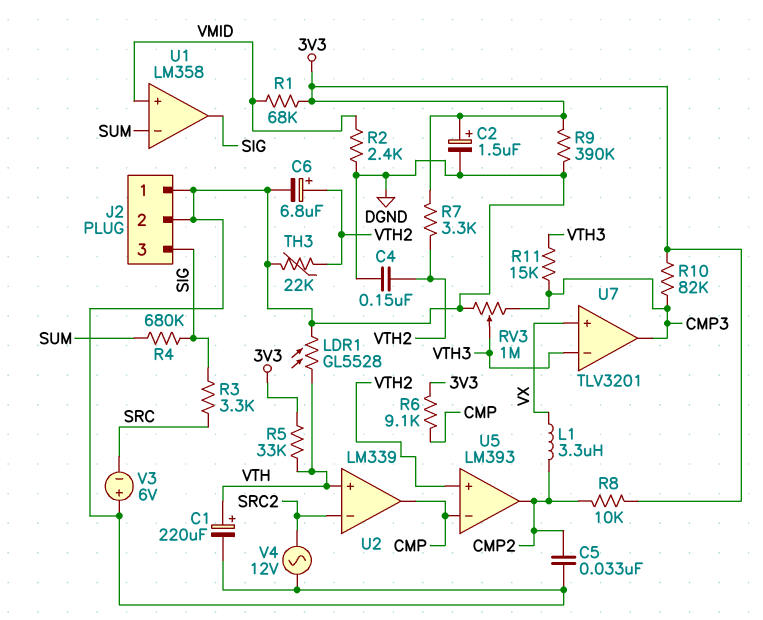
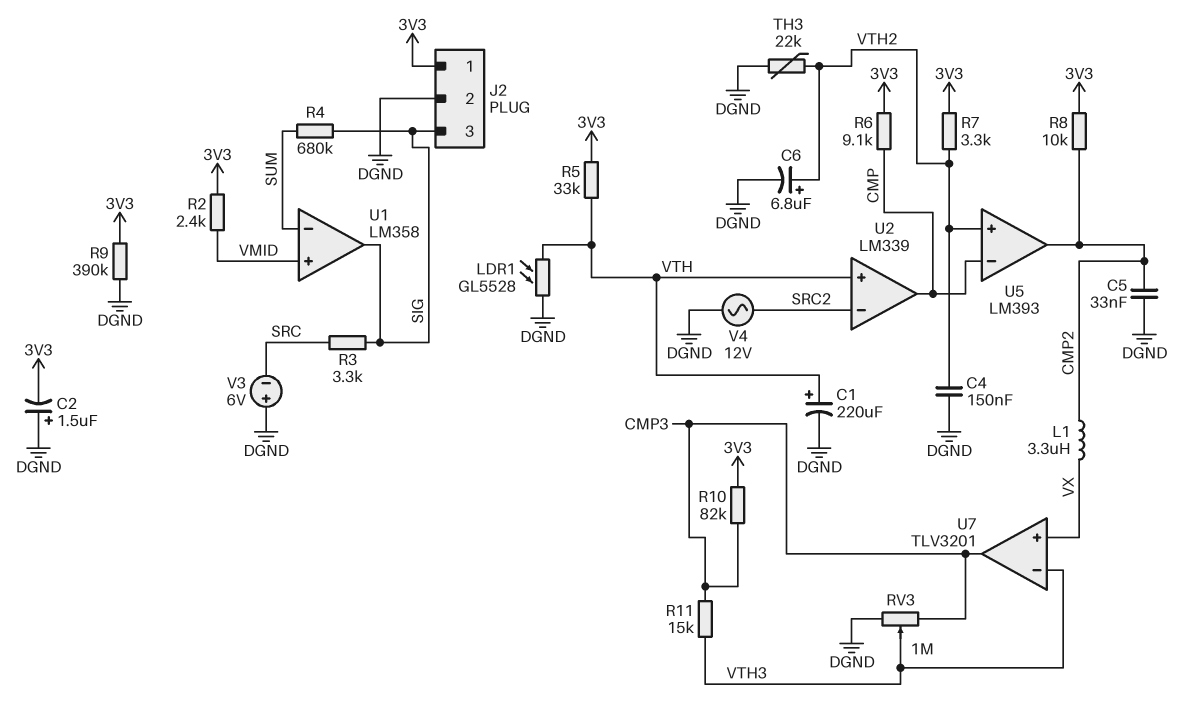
C2: 1.5uF (plus 3V3, minus DGND) -> 1.5uF (plus DGND, minus 3V3)
J2 pin 1: DGND -> 3V3
R1: 68k (3V3, VMID) -> none
R2: 2.4k (DGND, VMID) -> 2.4k (3V3, VMID)

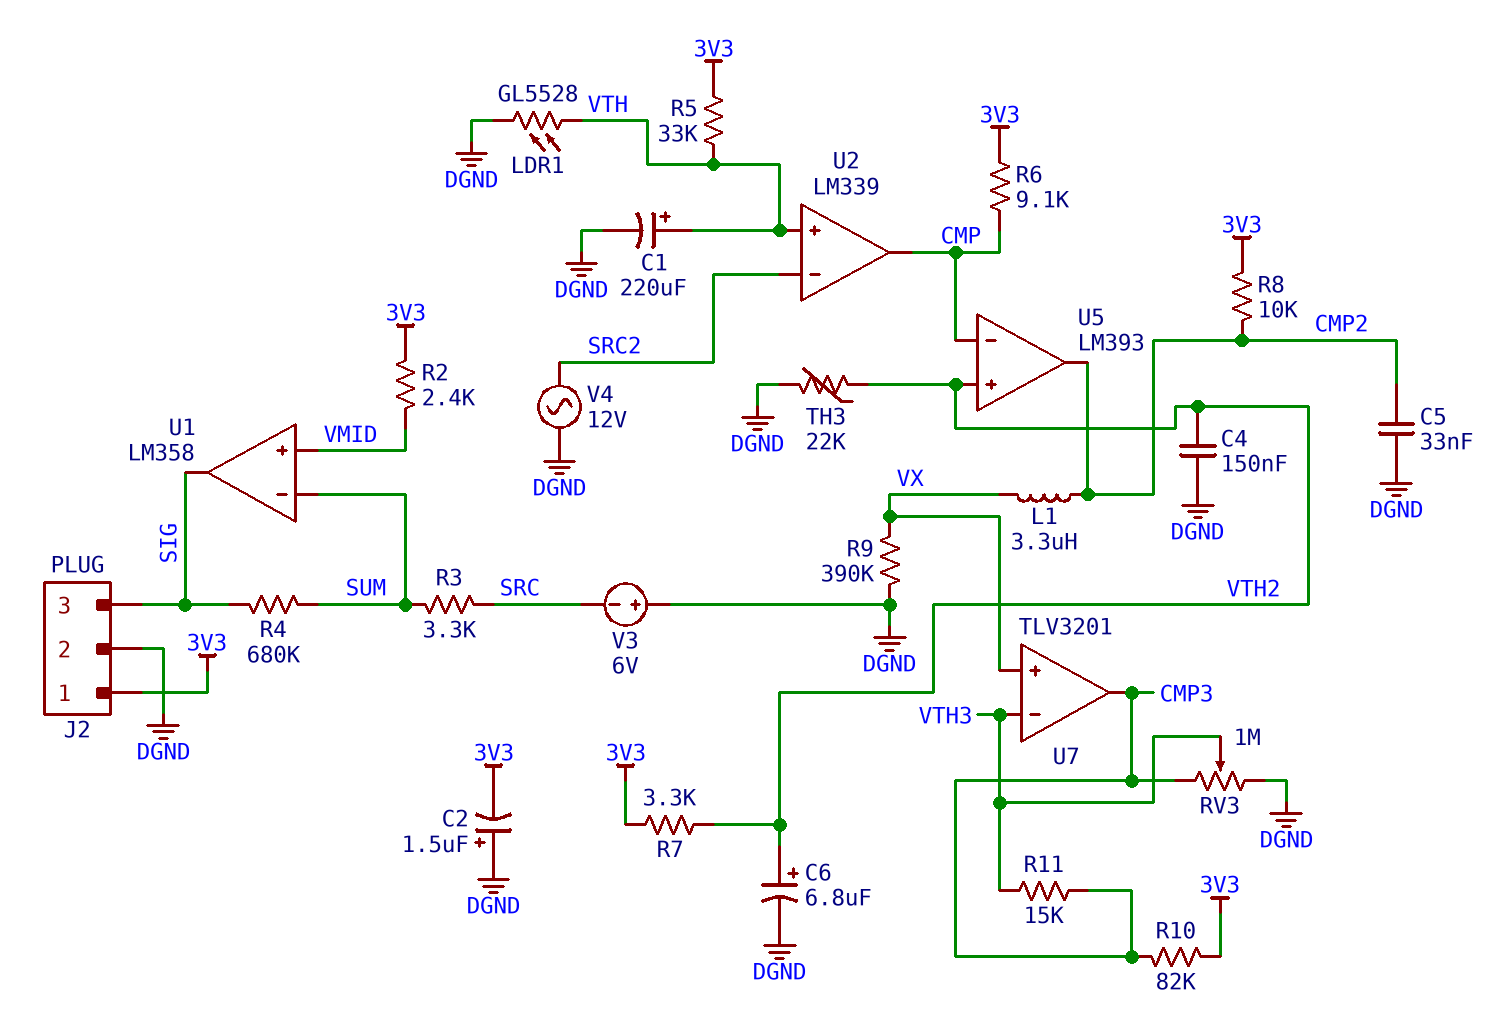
R3: 3.3k (SIG, SRC) -> 3.3k (SRC, SUM)
R9: 390k (3V3, DGND) -> 390k (DGND, VX)

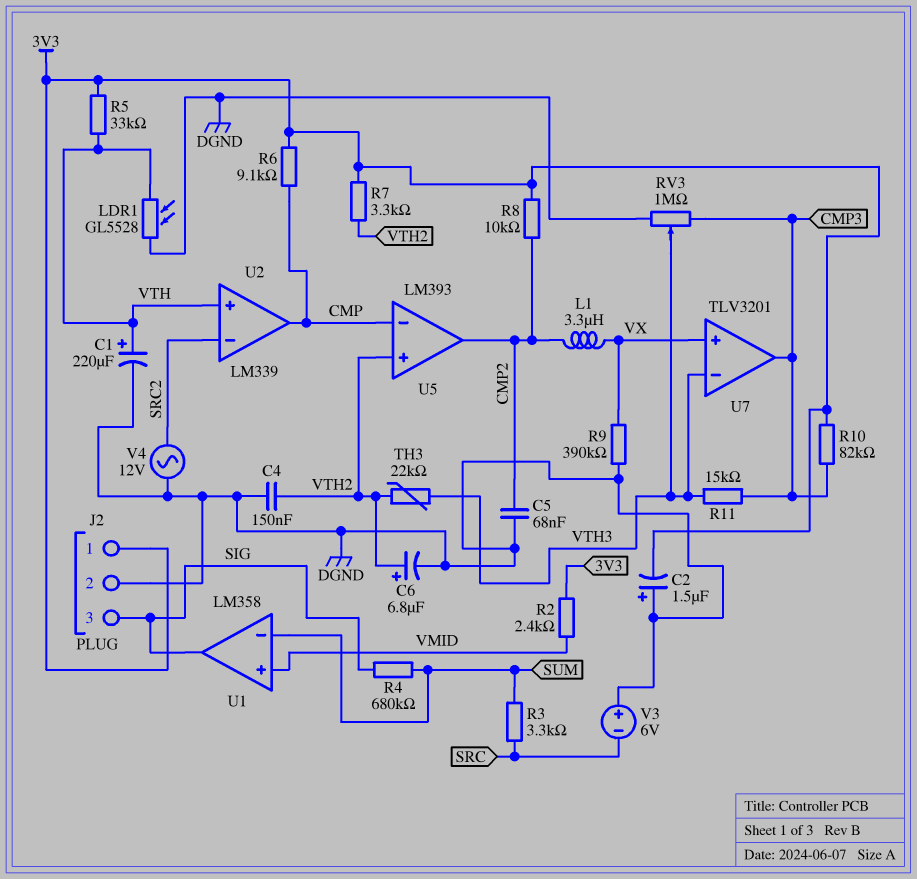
C5: 33nF (CMP2, DGND) -> 68nF (CMP2, DGND)
TH3: 22k (DGND, VTH2) -> 22k (VTH2, VTH3)

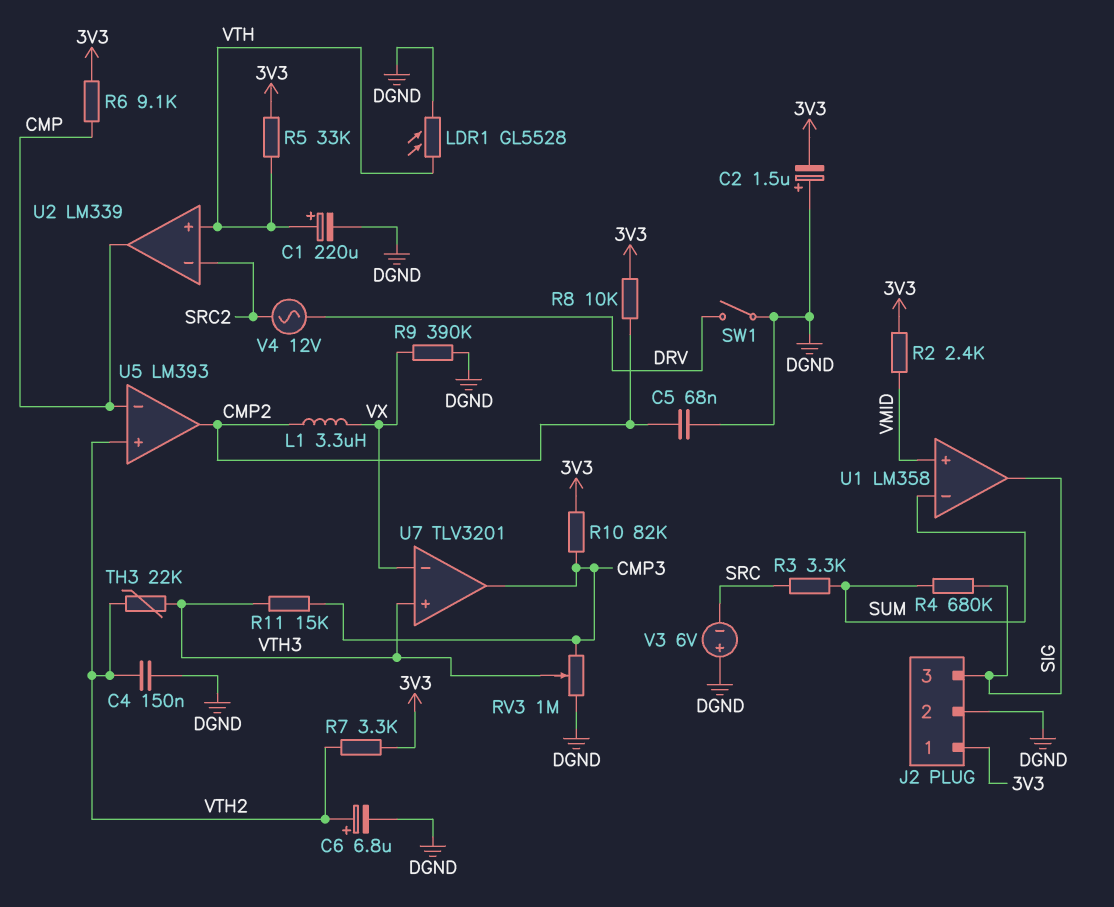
SW1: none -> switch (DGND, DRV)
U7 pin in+: VX -> VTH3
U7 pin in-: VTH3 -> VX
V4: AC 12V (DGND, SRC2) -> AC 12V (DRV, SRC2)

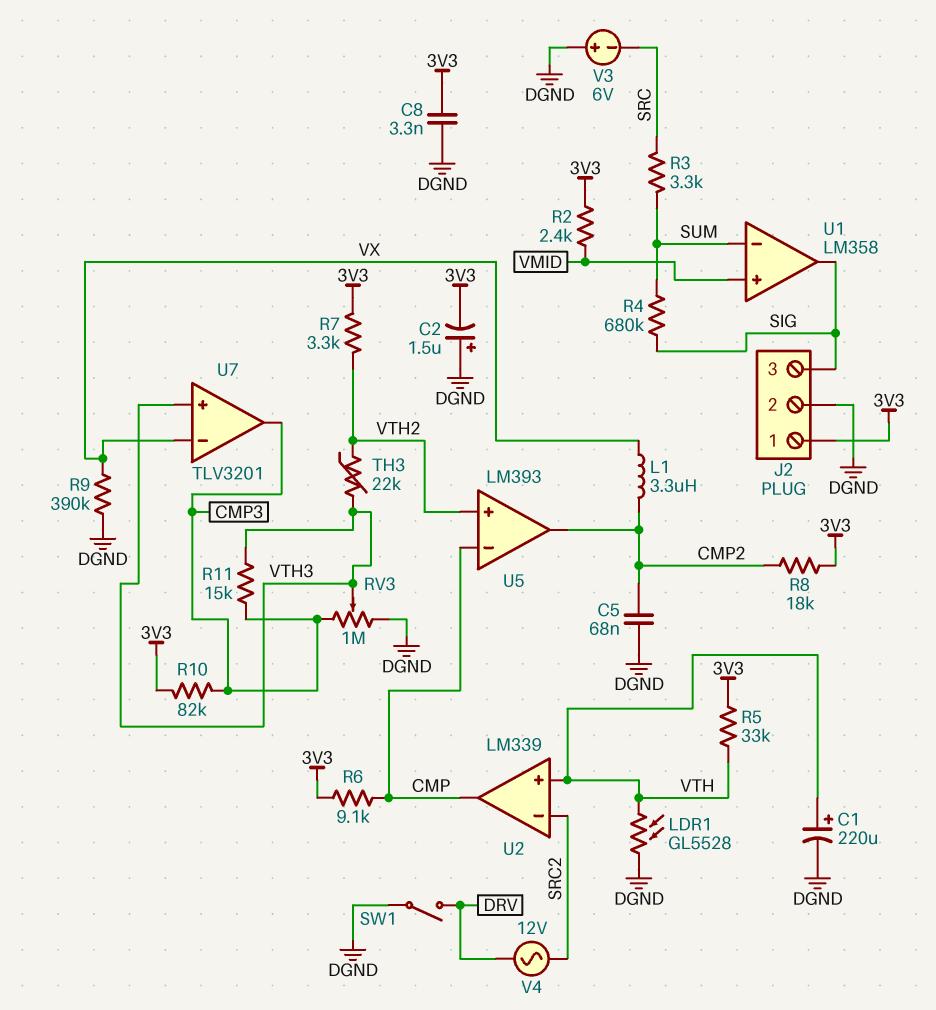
C4: 150nF (DGND, VTH2) -> none
C6: 6.8uF (plus VTH2, minus DGND) -> none
C8: none -> 3.3nF (3V3, DGND)
R8: 10k (3V3, CMP2) -> 18k (3V3, CMP2)

